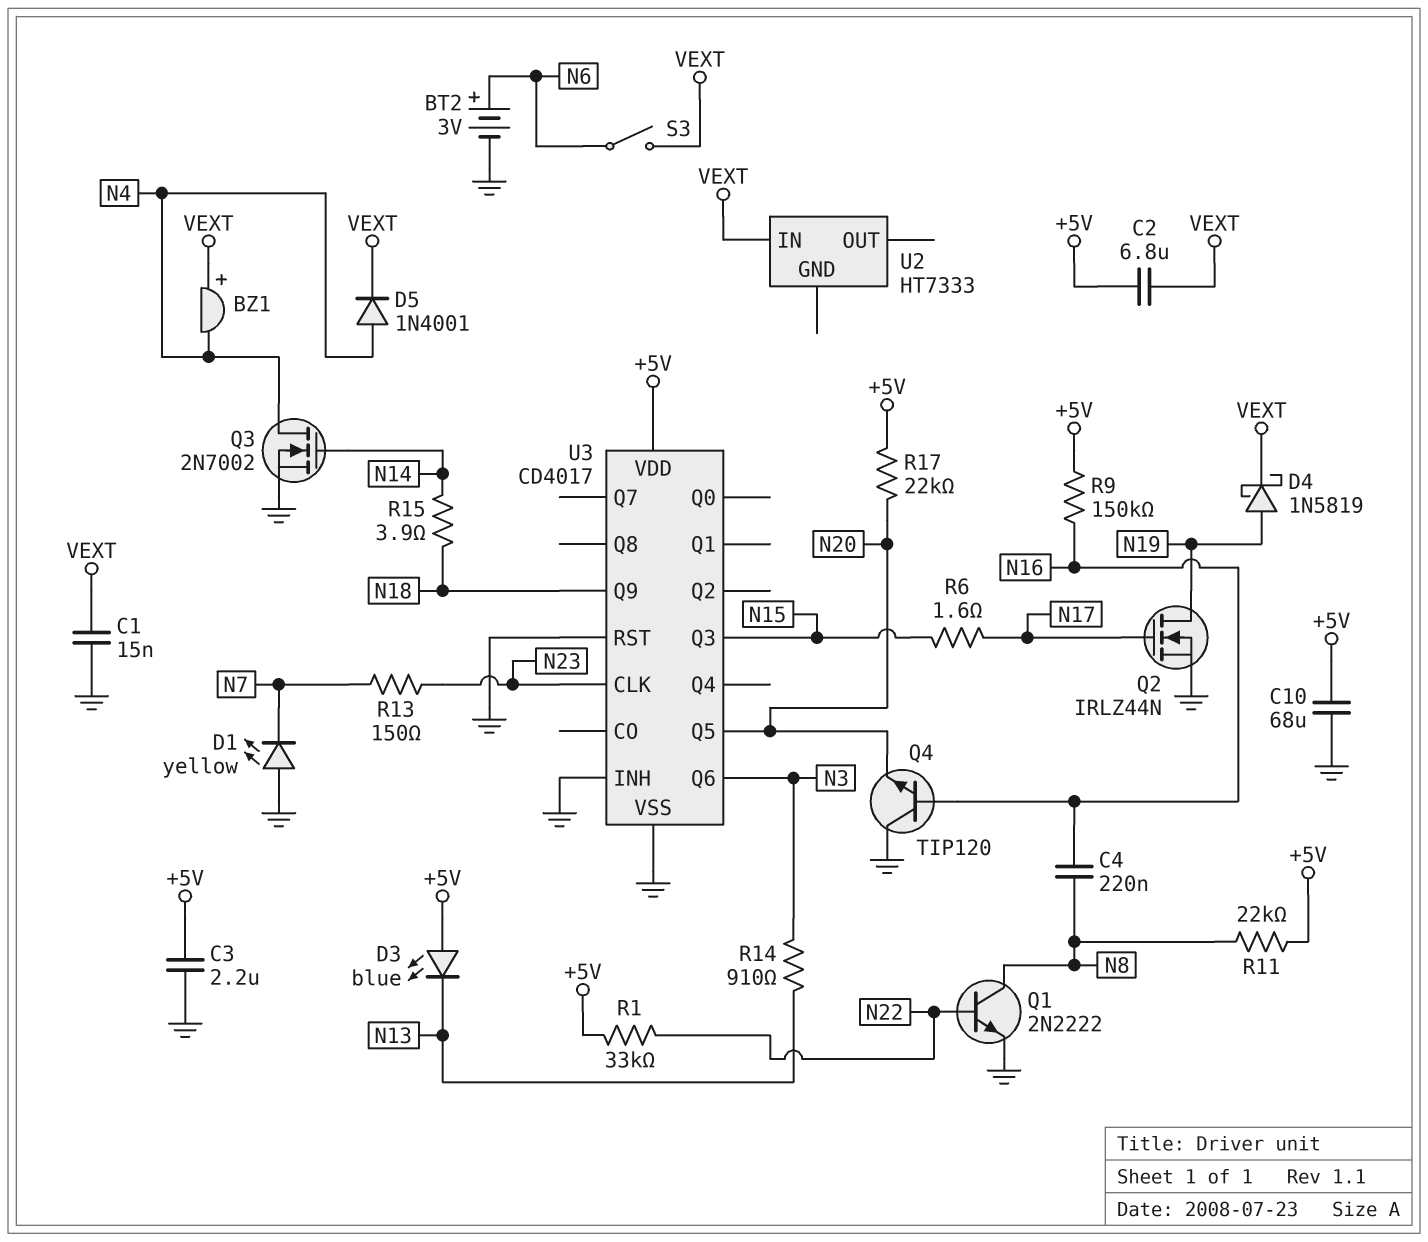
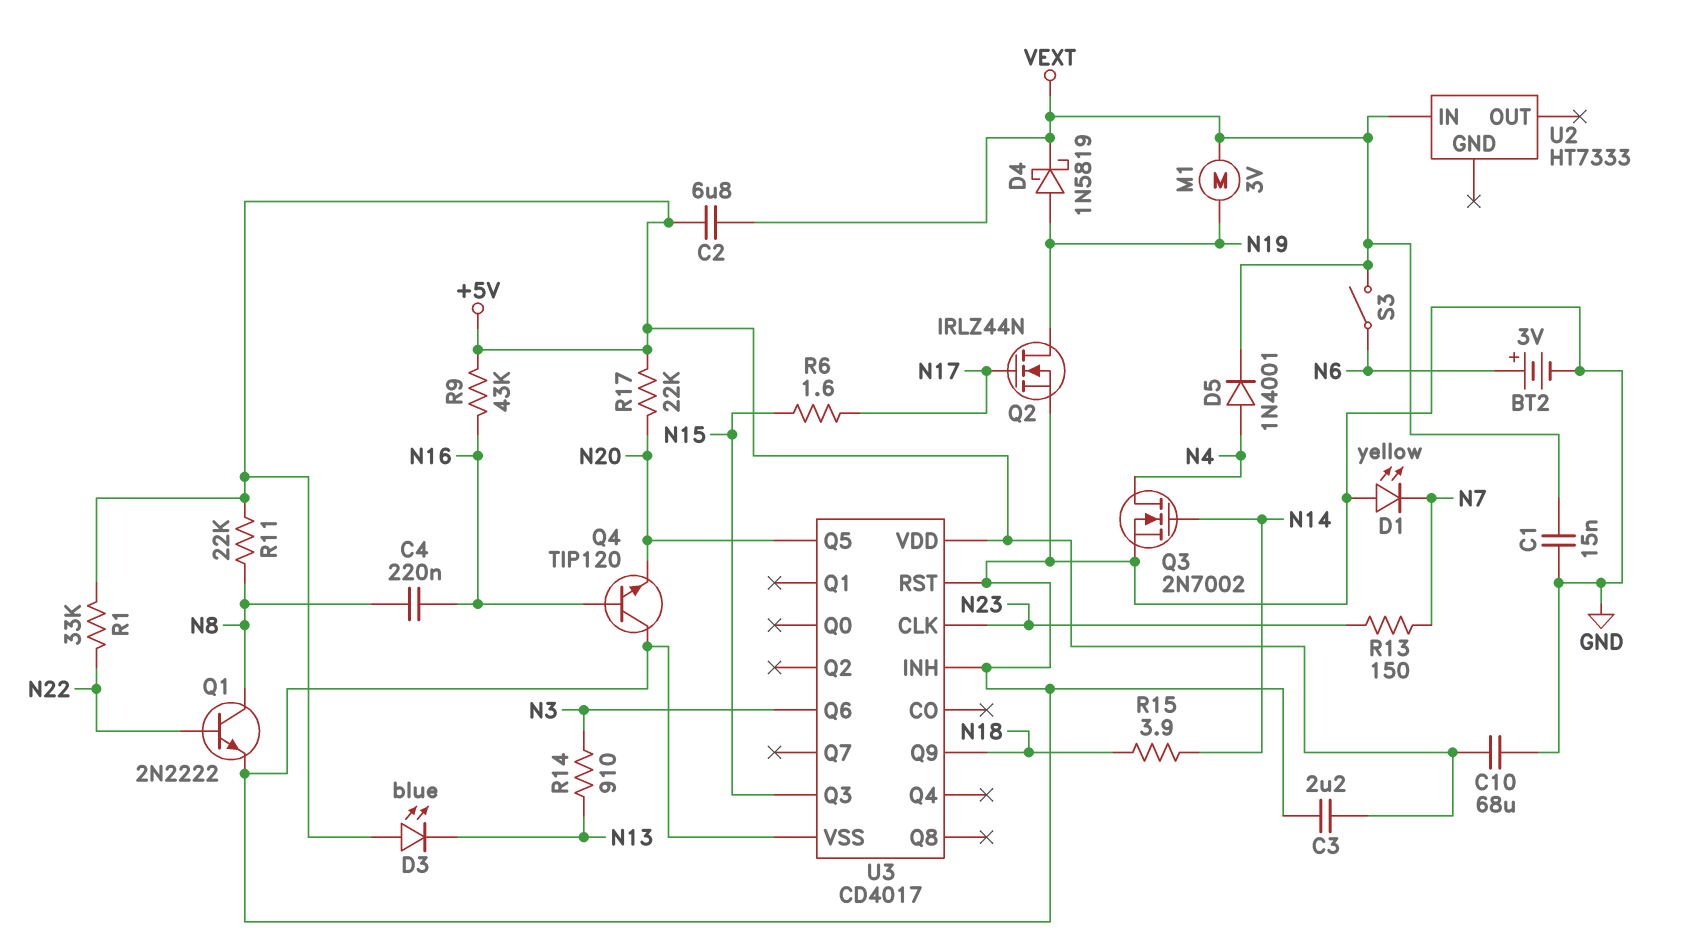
BZ1: buzzer (plus VEXT, minus N4) -> none
M1: none -> motor 3V (N19, VEXT)
R9: 150k (+5V, N16) -> 43k (+5V, N16)

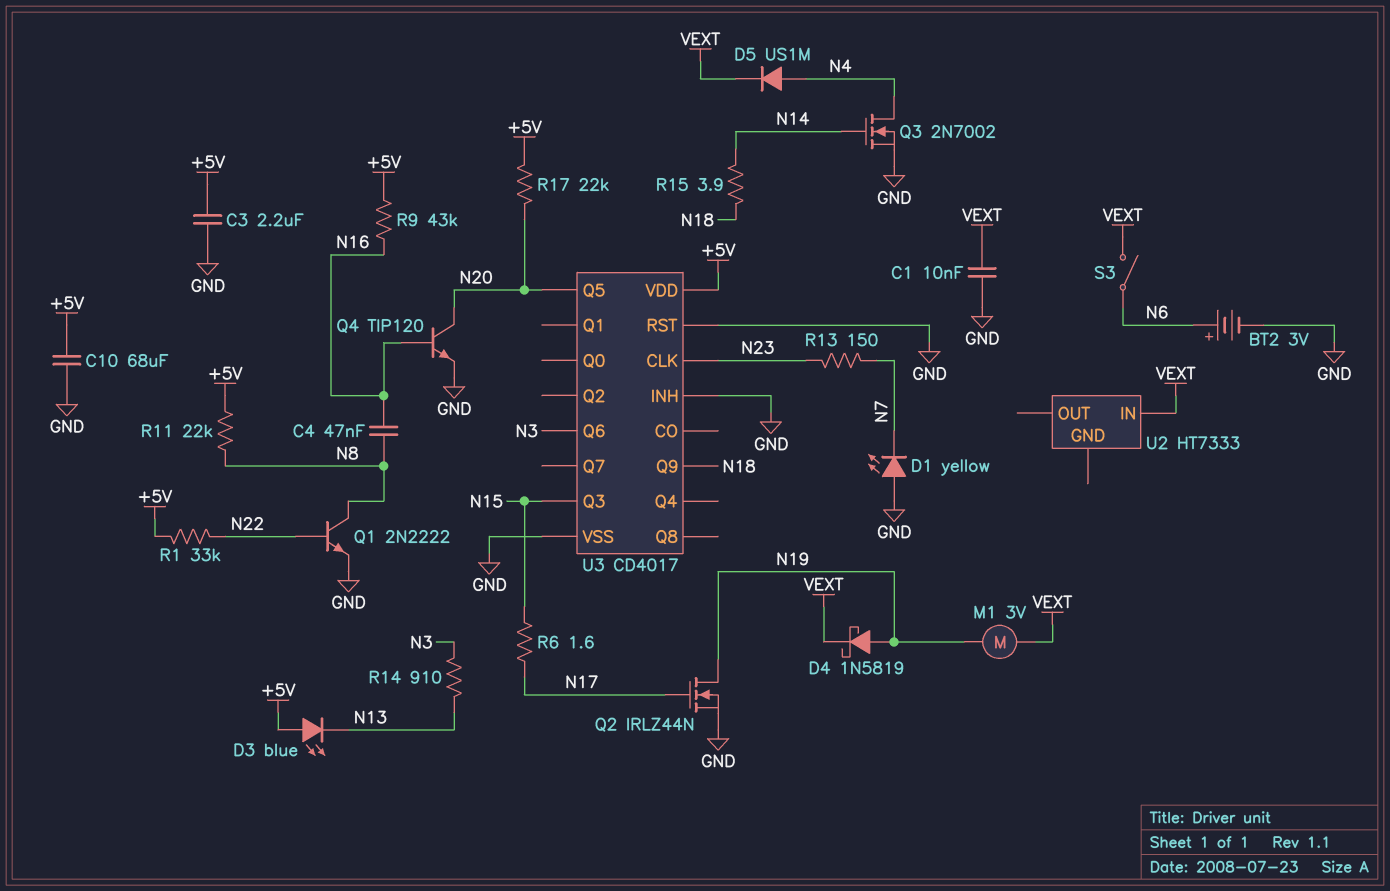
C1: 15nF (GND, VEXT) -> 10nF (GND, VEXT)
C2: 6.8uF (+5V, VEXT) -> none
C4: 220nF (N8, N16) -> 47nF (N8, N16)
D5: diode 1N4001 (A N4, K VEXT) -> diode US1M (A N4, K VEXT)
Q4: NPN TIP120 (B N16, C GND, E N20) -> NPN TIP120 (B N16, C N20, E GND)

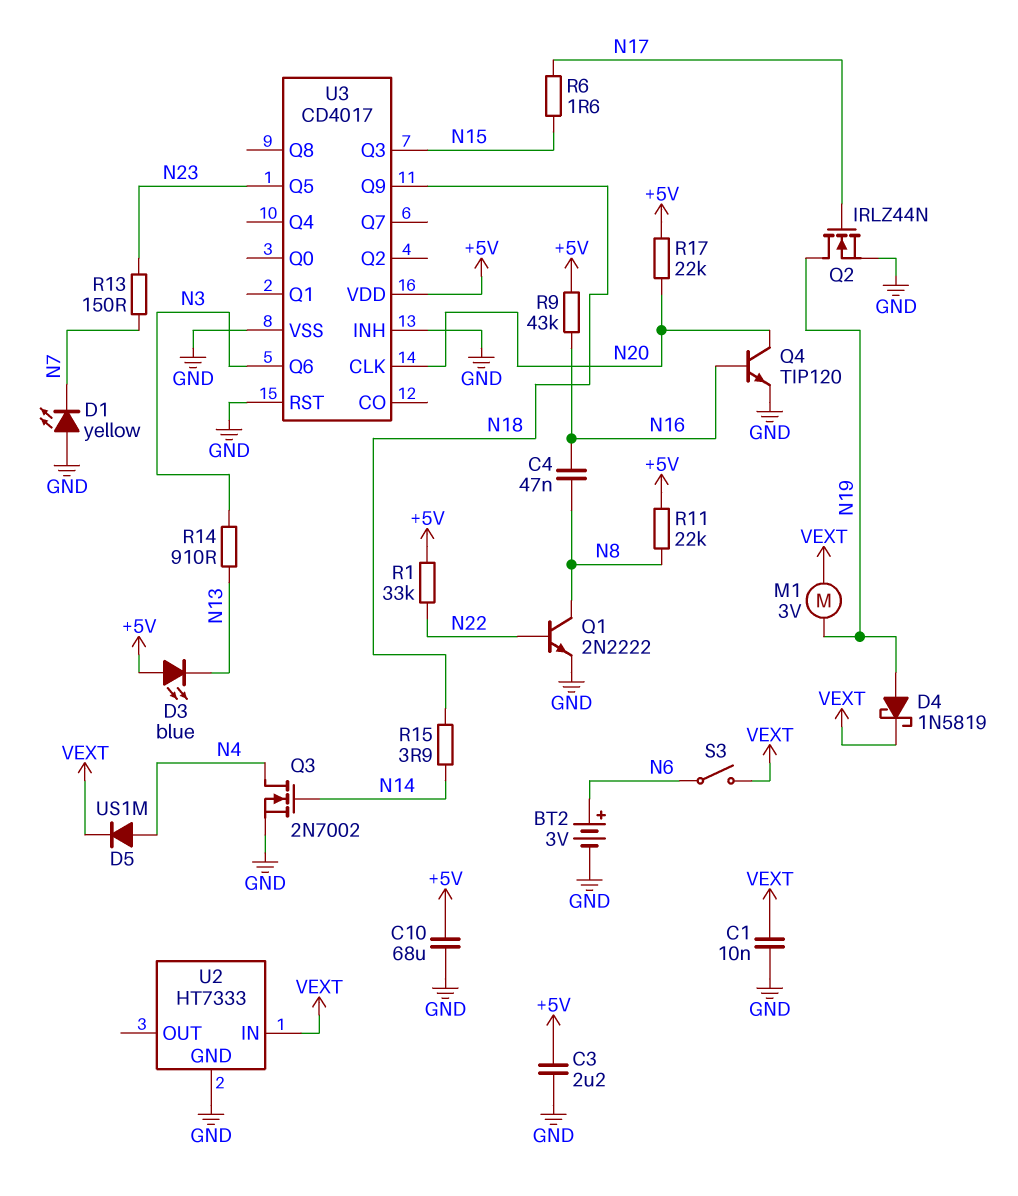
U2 pin GND: none -> GND
U3 pin CLK: N23 -> N20
U3 pin Q5: N20 -> N23

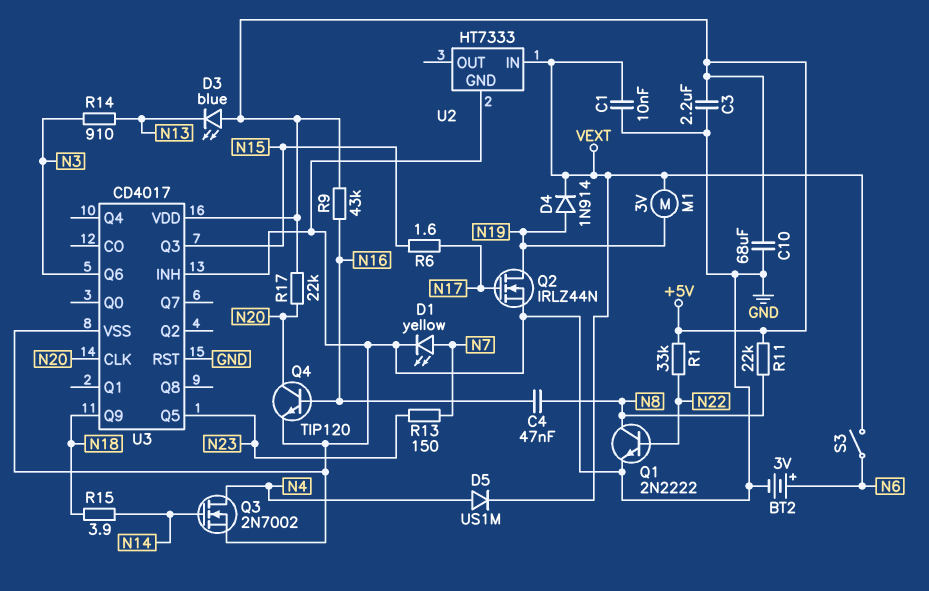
D1: LED yellow (A GND, K N7) -> LED yellow (A N7, K GND)
D4: schottky 1N5819 (A N19, K VEXT) -> diode 1N914 (A N19, K VEXT)

